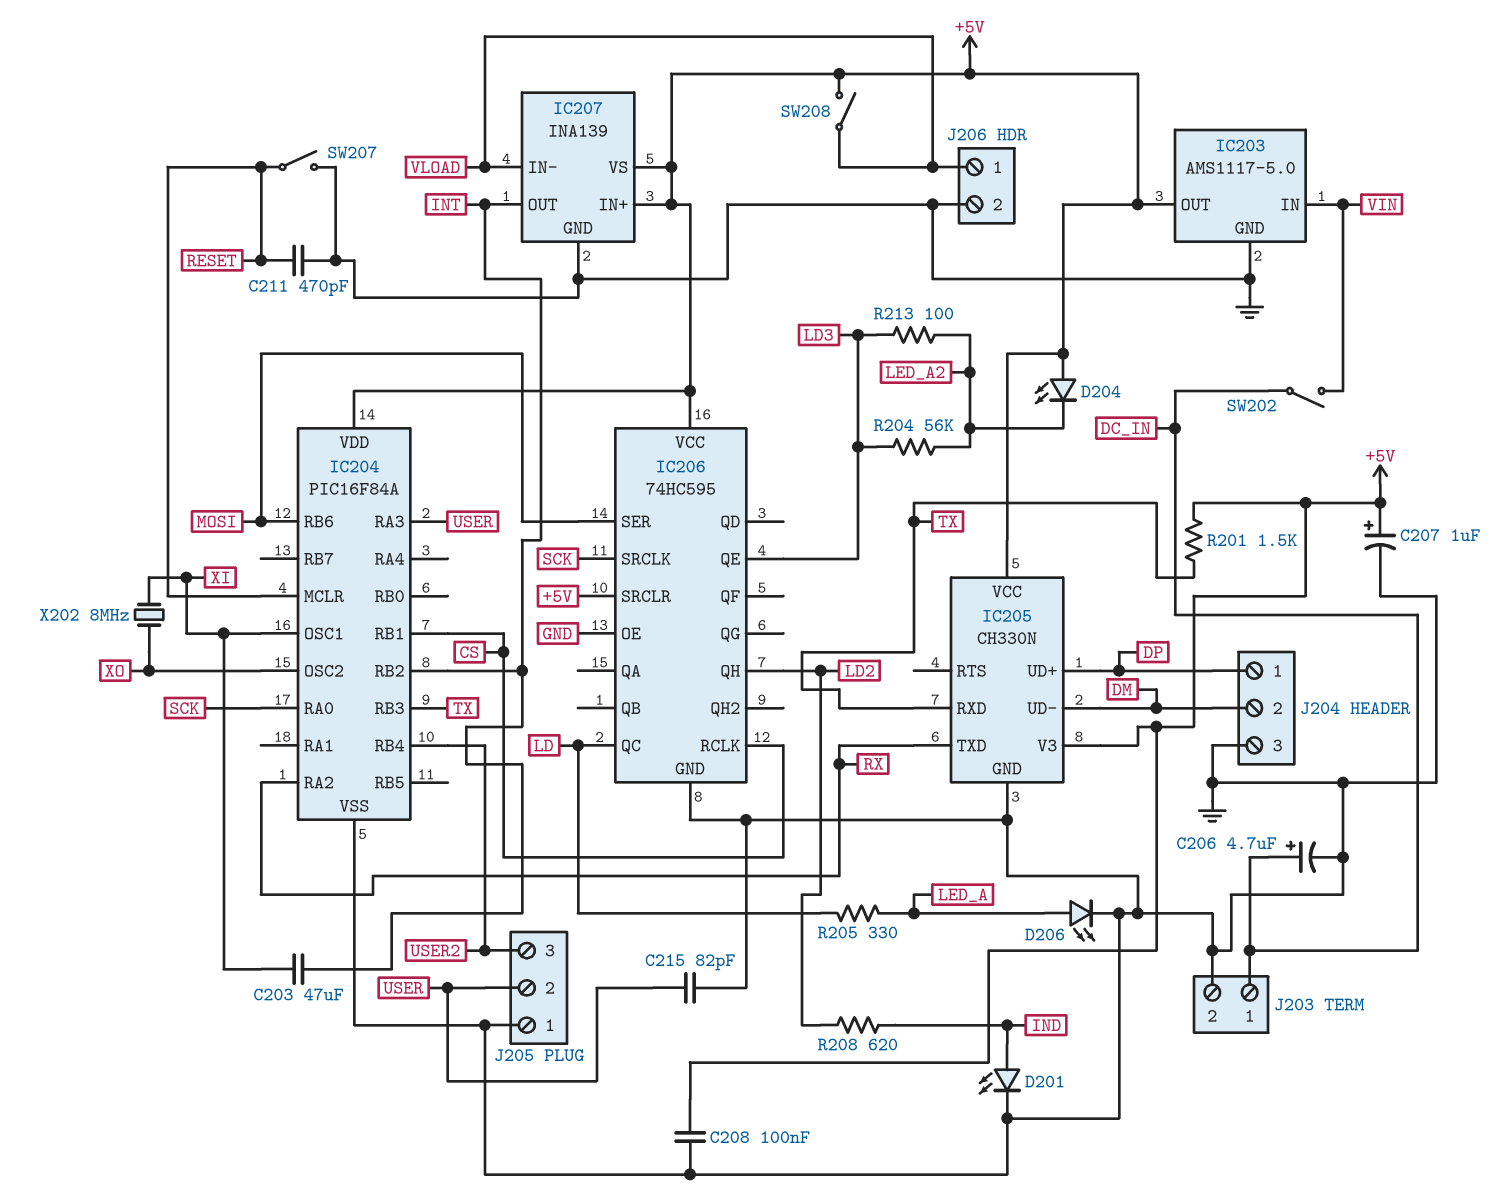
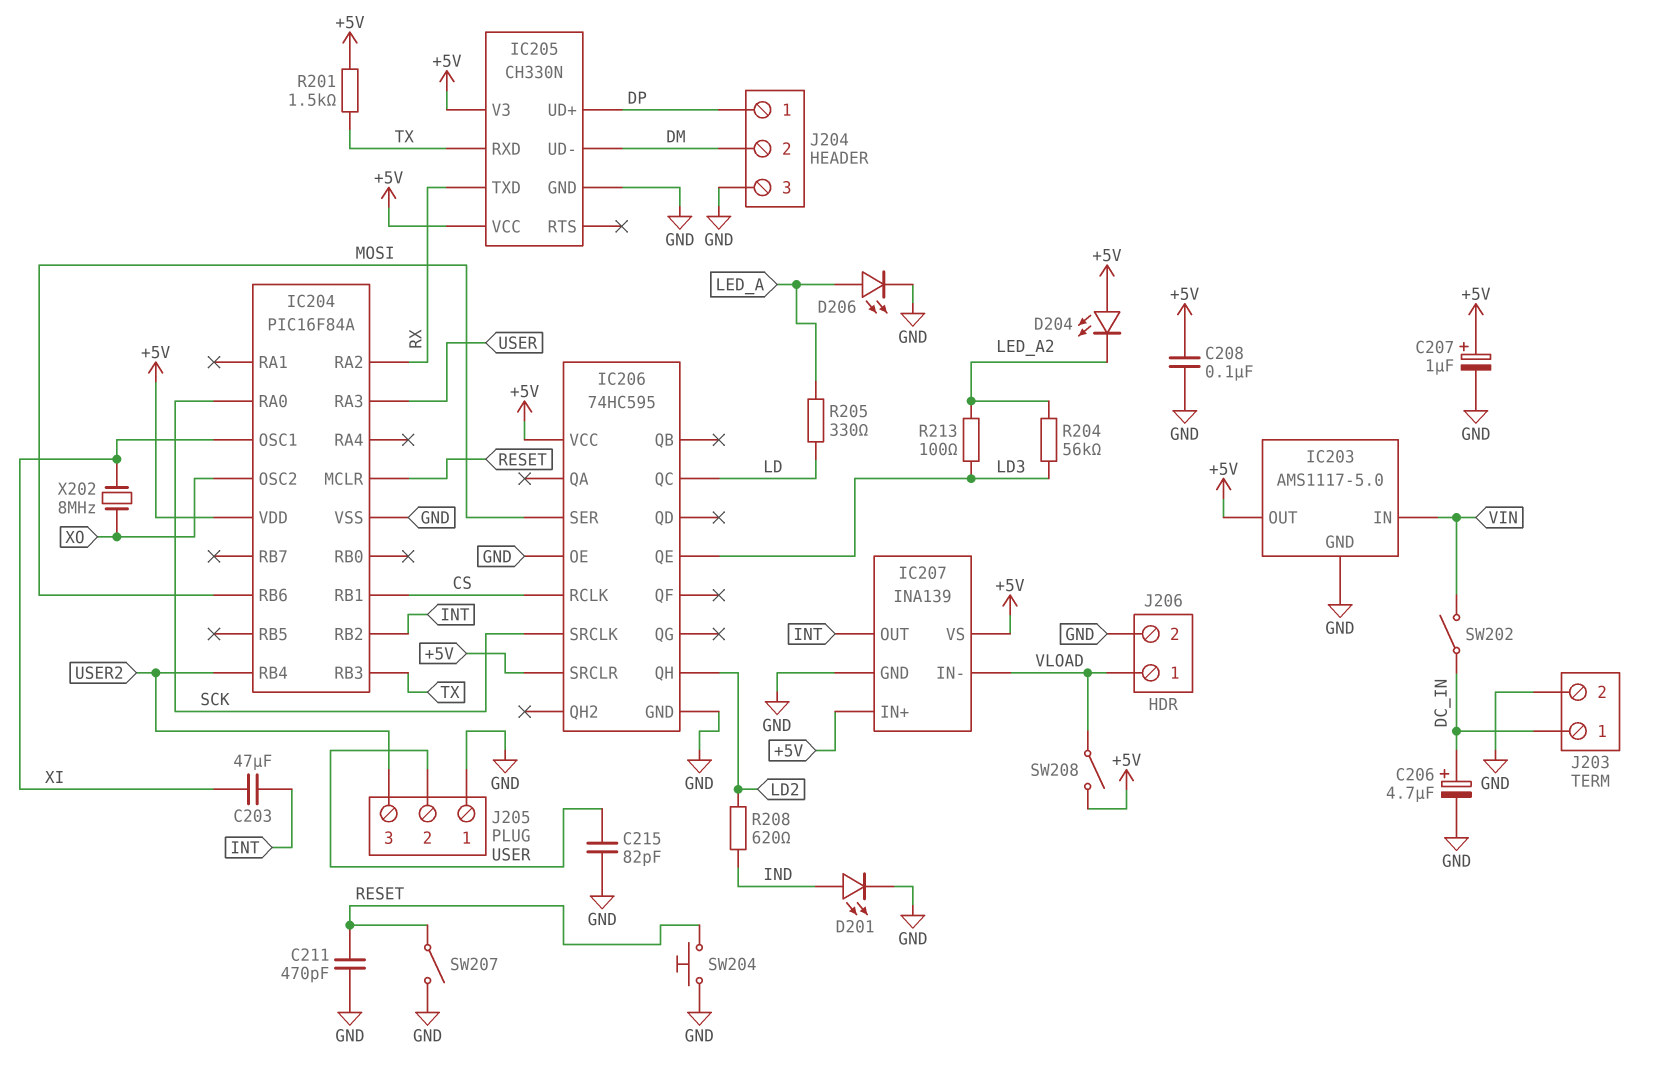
SW204: none -> button (GND, RESET)

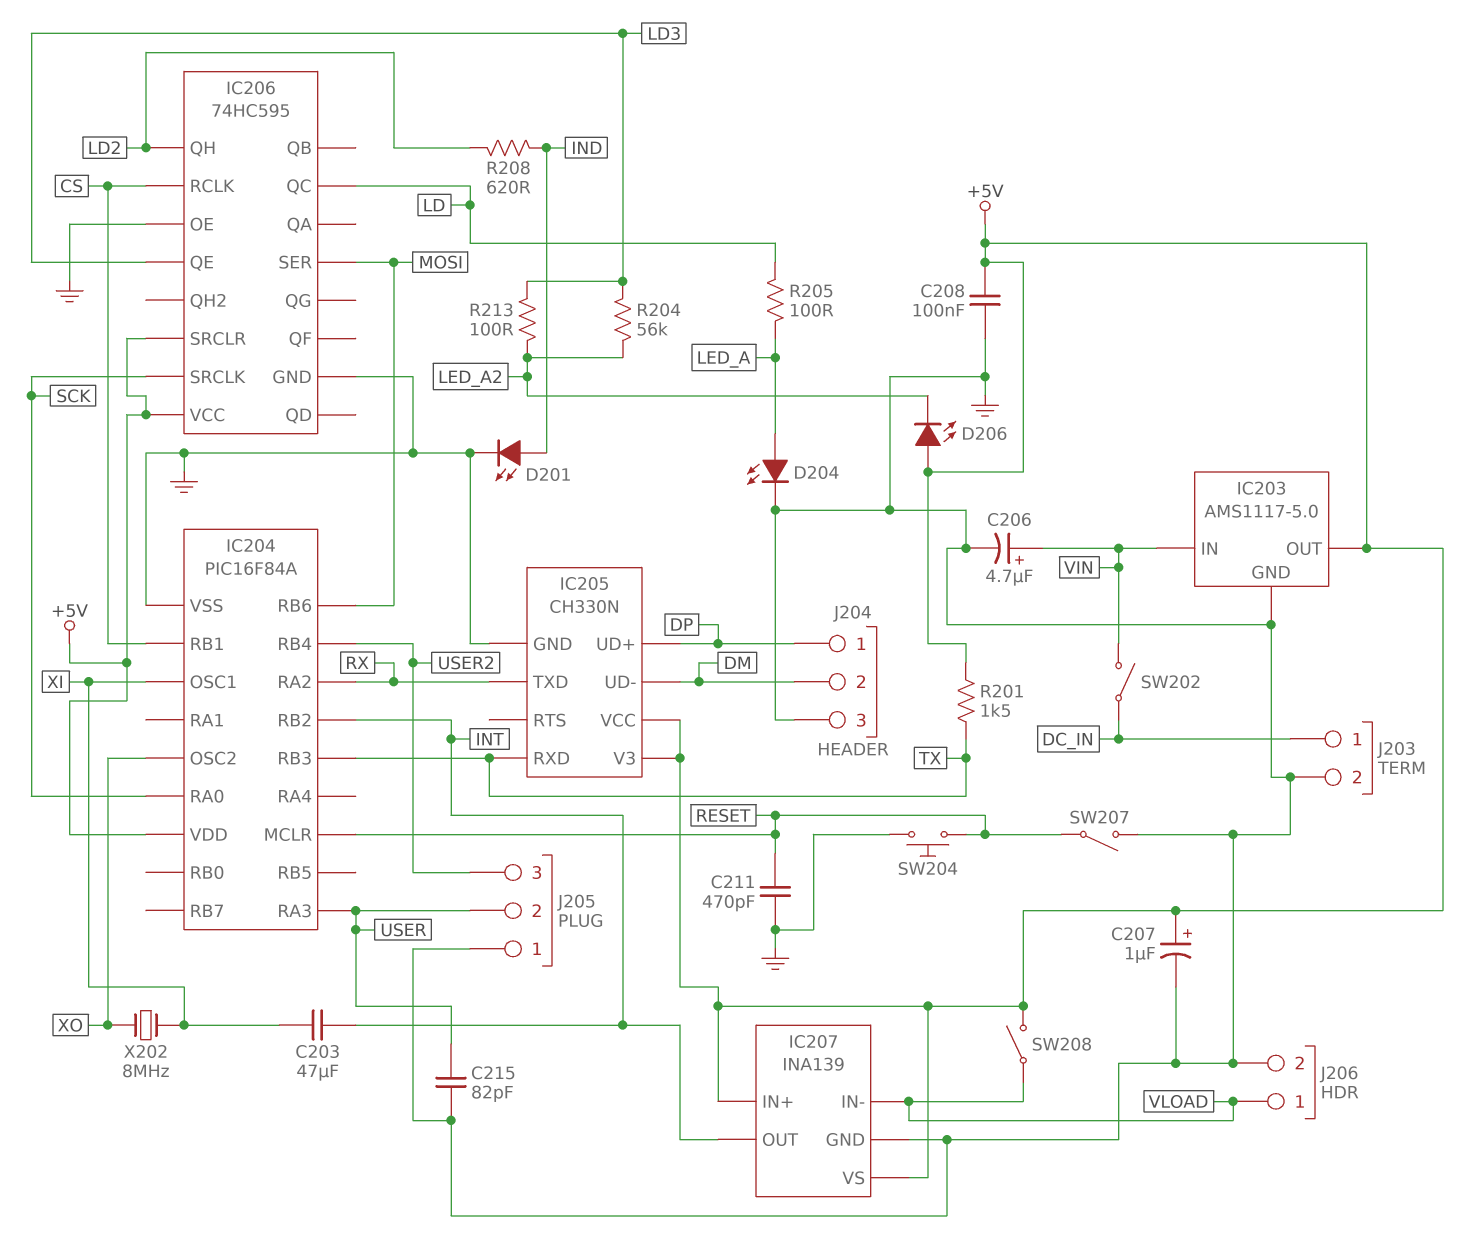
C206: 4.7uF (plus DC_IN, minus GND) -> 4.7uF (plus VIN, minus GND)
D204: LED (A +5V, K LED_A2) -> LED (A LED_A, K GND)
D206: LED (A LED_A, K GND) -> LED (A +5V, K LED_A2)
R205: 330 (LD, LED_A) -> 100 (LD, LED_A)

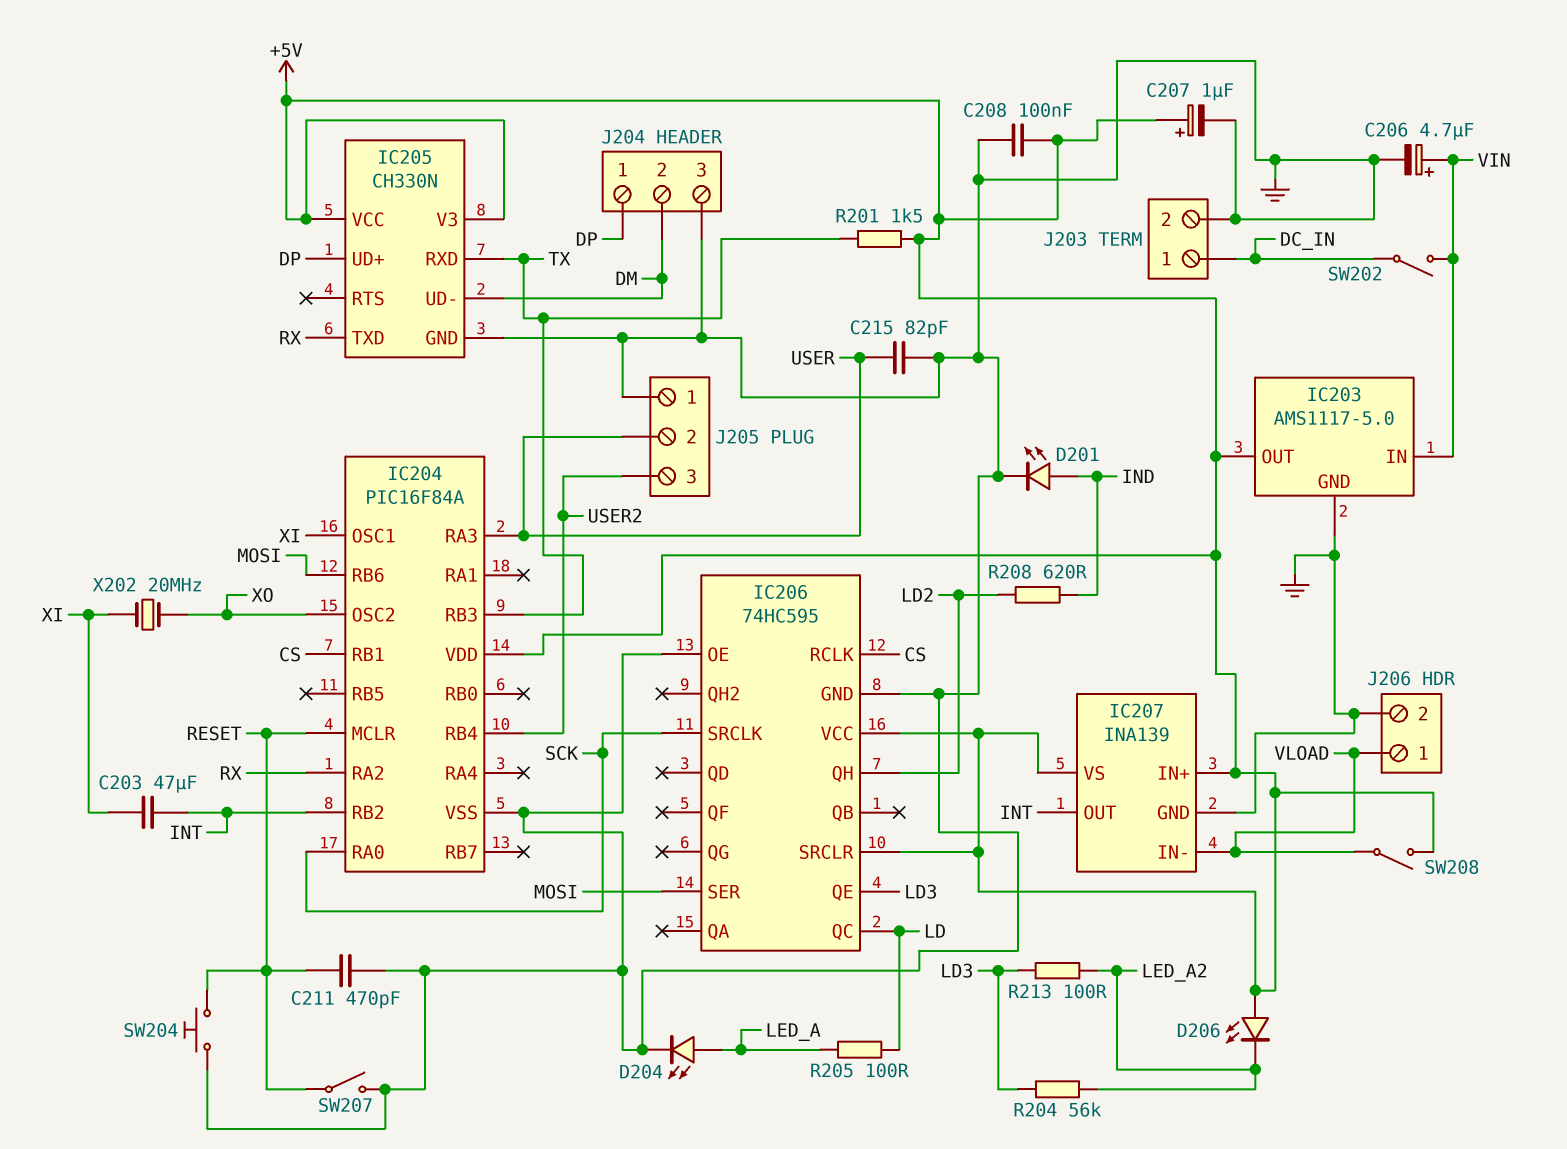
X202: 8MHz (XI, XO) -> 20MHz (XI, XO)

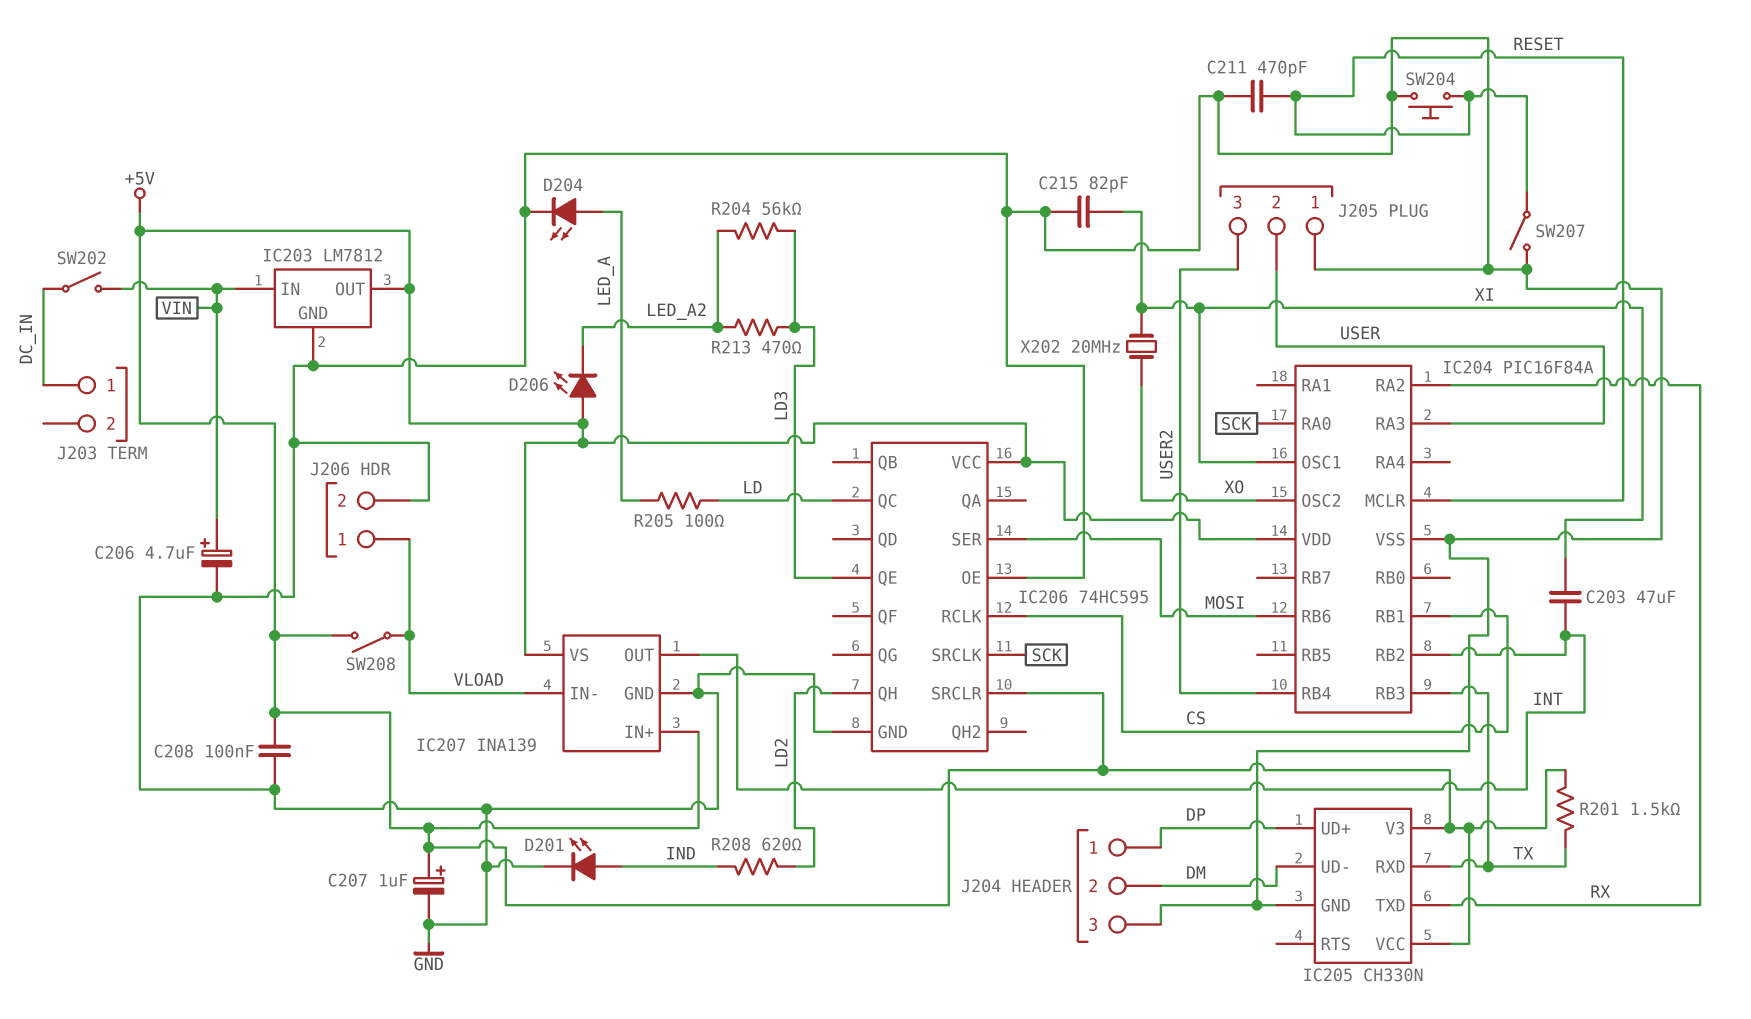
C215: 82pF (GND, USER) -> 82pF (GND, XI)
IC203: AMS1117-5.0 -> LM7812
J203 pin 2: GND -> none
R213: 100 (LD3, LED_A2) -> 470 (LD3, LED_A2)

